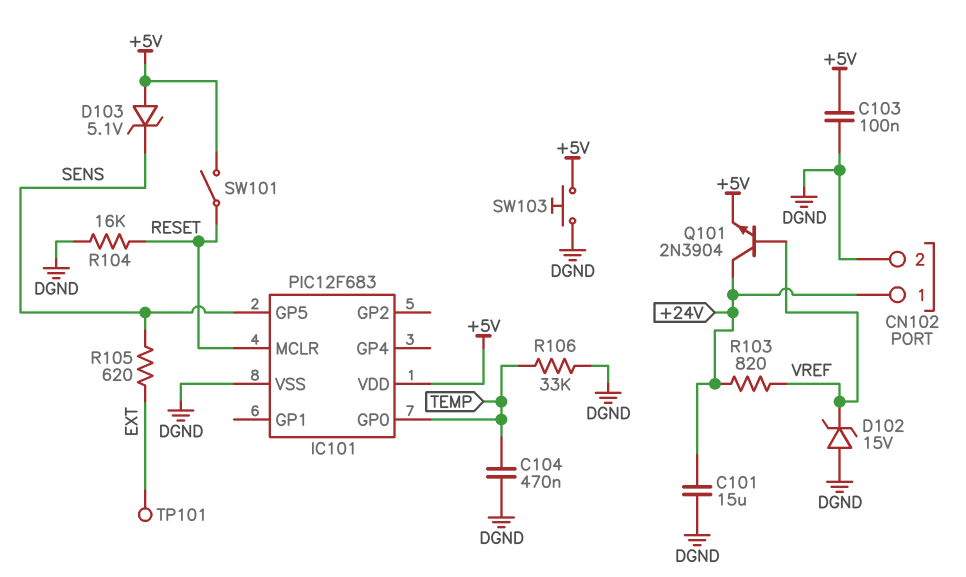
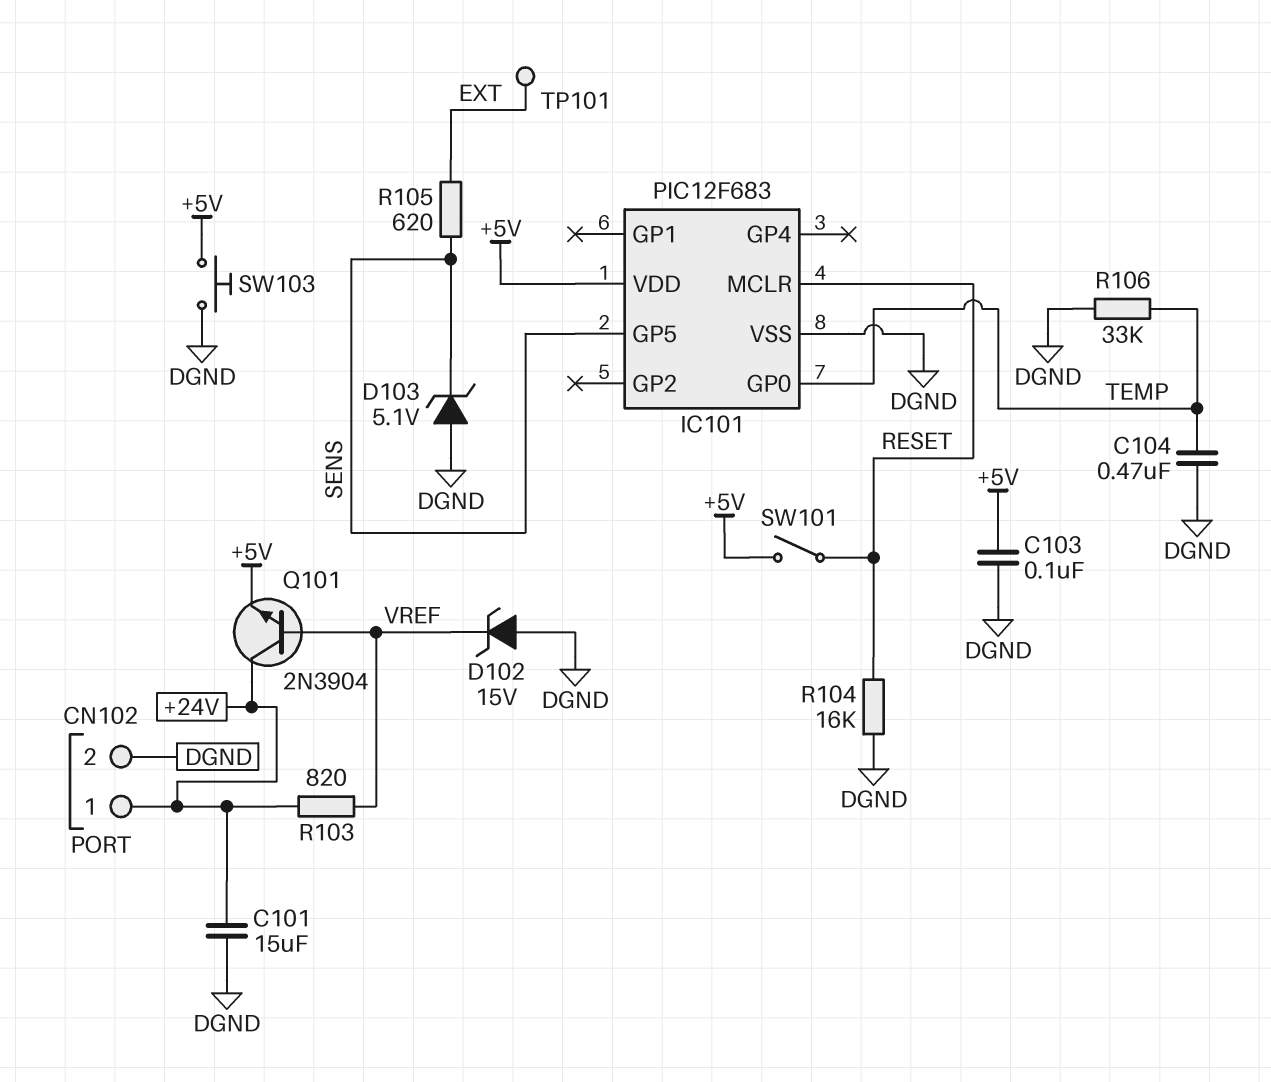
D103: zener 5.1V (A +5V, K SENS) -> zener 5.1V (A DGND, K SENS)

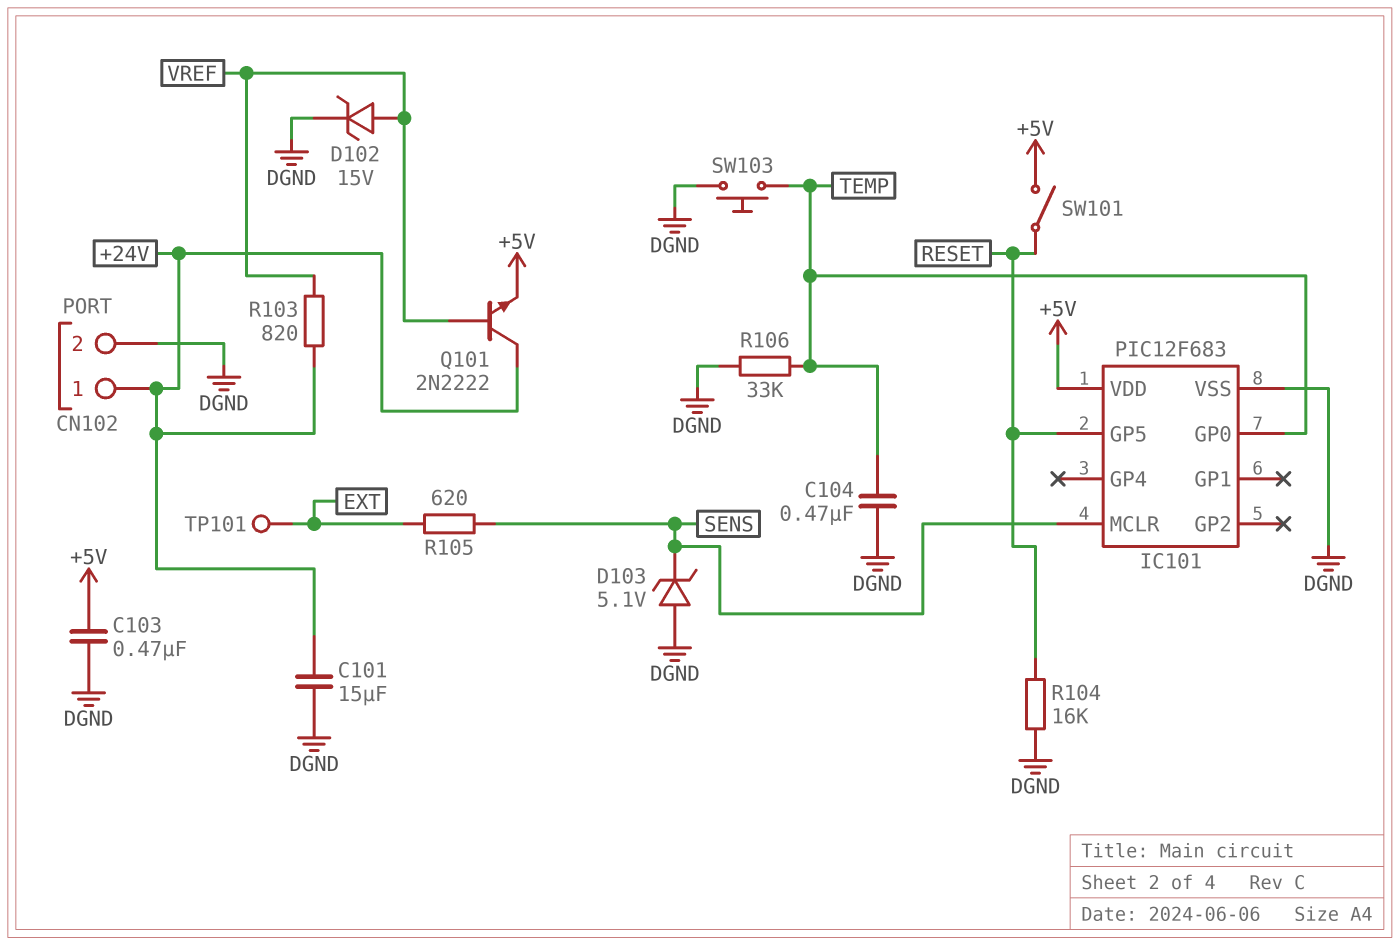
C103: 100nF (+5V, DGND) -> 470nF (+5V, DGND)
D102: zener 15V (A DGND, K VREF) -> zener 15V (A VREF, K DGND)
IC101 pin GP5: SENS -> RESET
IC101 pin MCLR: RESET -> SENS
Q101: NPN 2N3904 (B VREF, C +24V, E +5V) -> NPN 2N2222 (B VREF, C +24V, E +5V)
SW103: button (+5V, DGND) -> button (DGND, TEMP)

